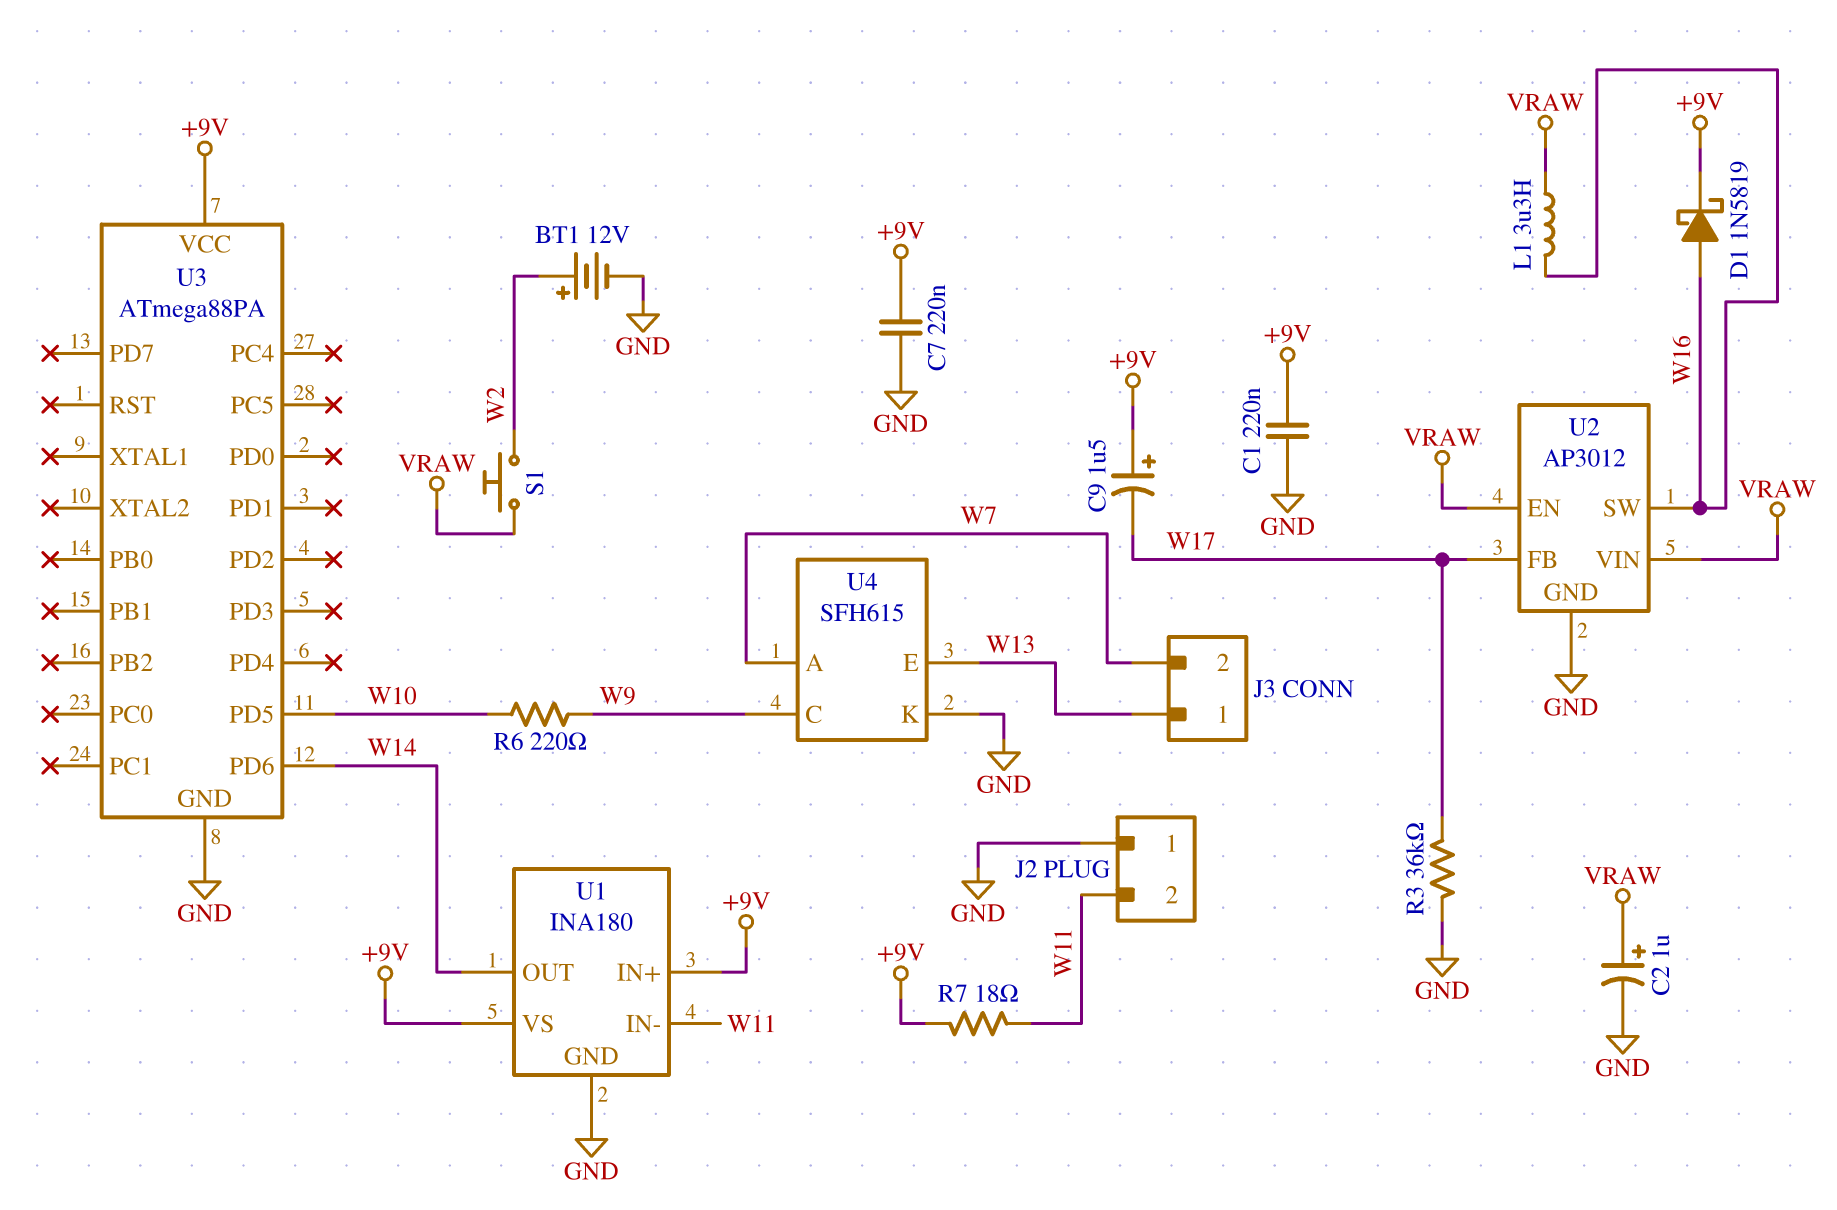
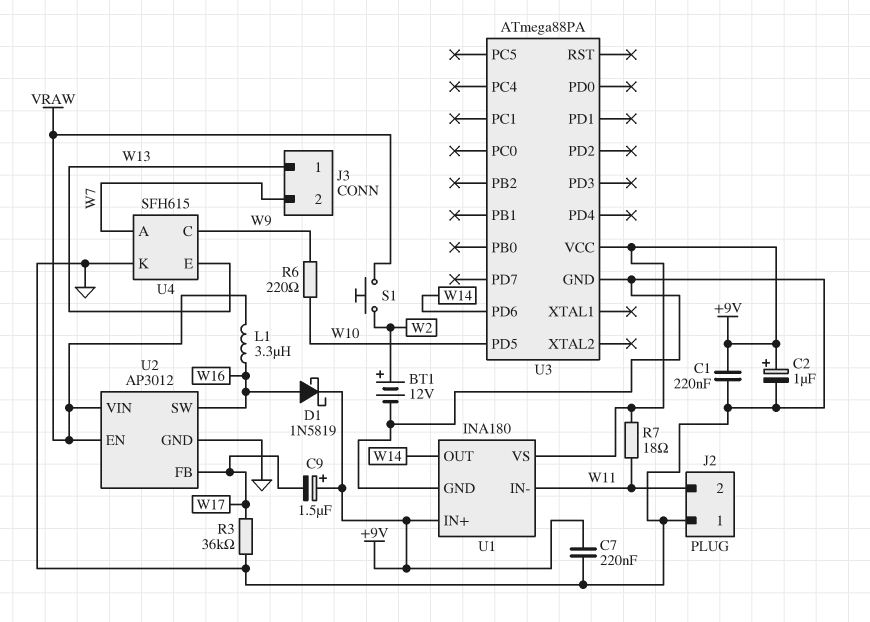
C2: 1uF (plus VRAW, minus GND) -> 1uF (plus +9V, minus GND)

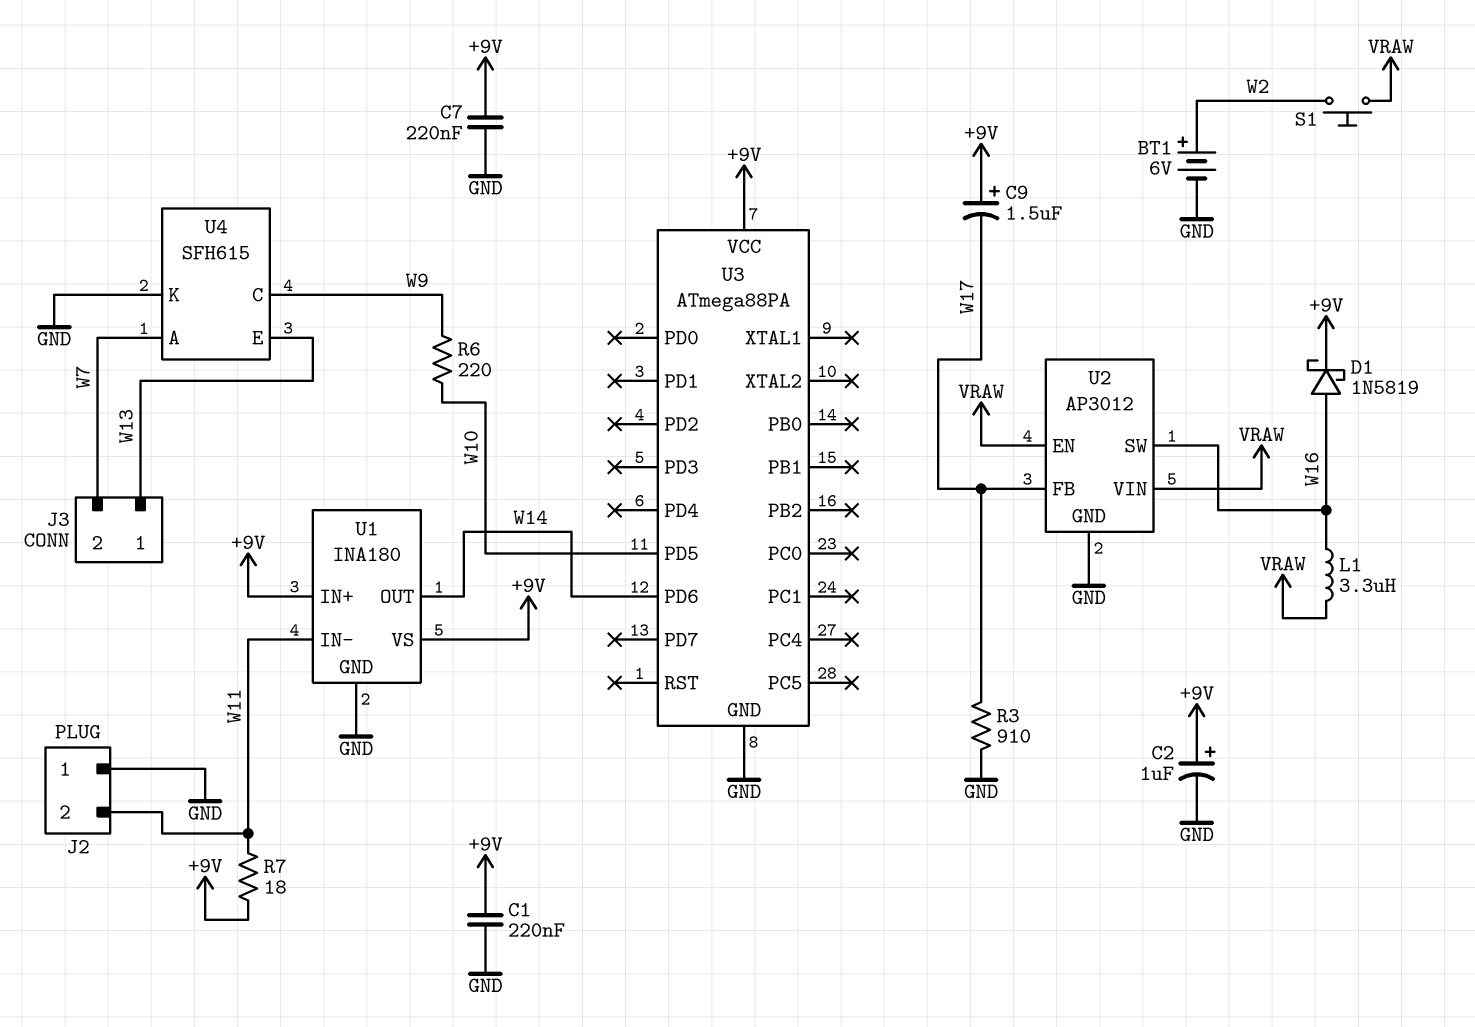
BT1: 12V (plus W2, minus GND) -> 6V (plus W2, minus GND)
R3: 36k (GND, W17) -> 910 (GND, W17)

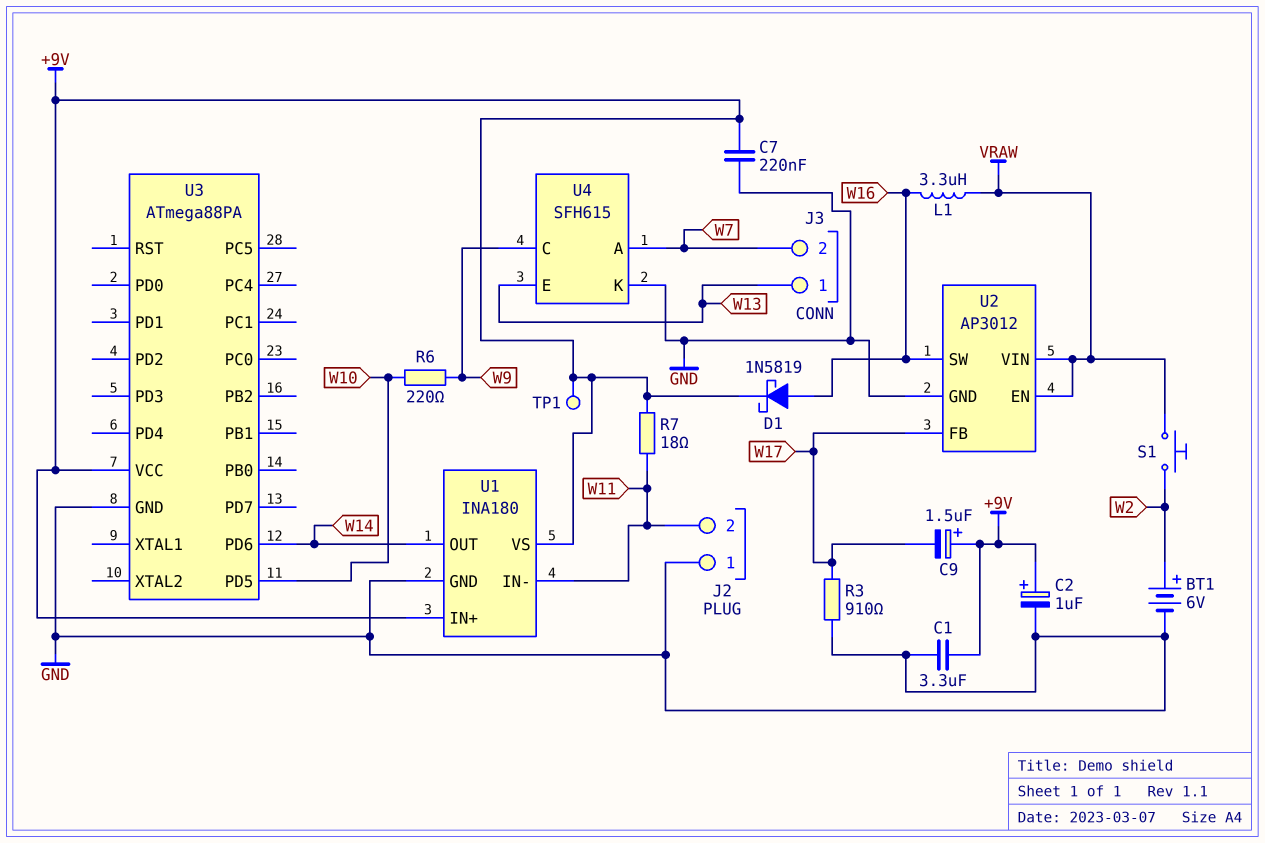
C1: 220nF (+9V, GND) -> 3.3uF (+9V, GND)
TP1: none -> test point (+9V)

